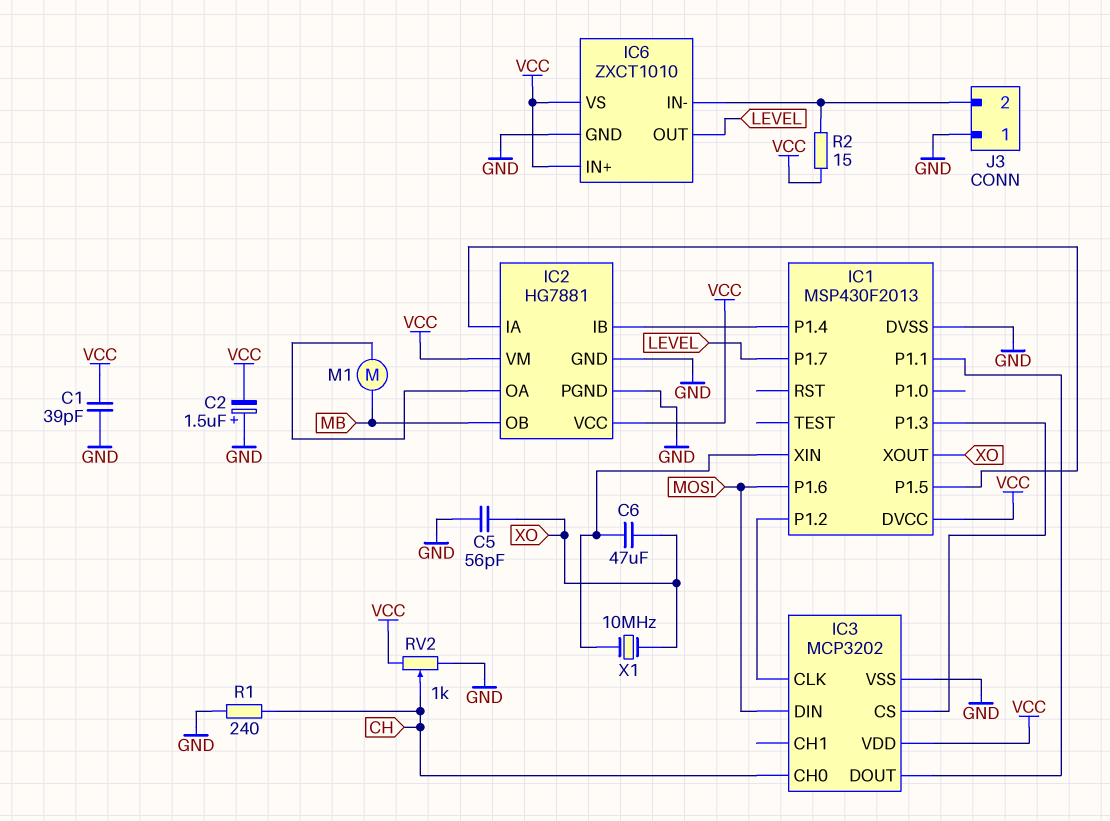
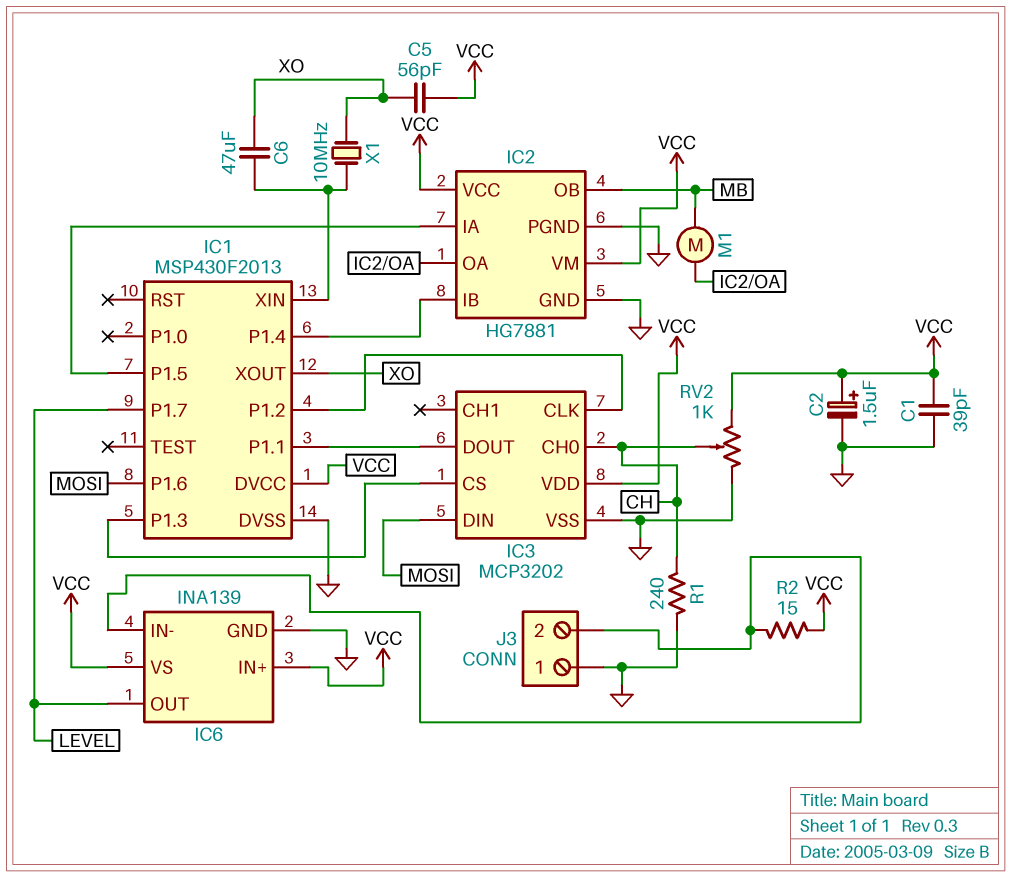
C2: 1.5uF (plus GND, minus VCC) -> 1.5uF (plus VCC, minus GND)
C5: 56pF (GND, XO) -> 56pF (VCC, XO)
IC6: ZXCT1010 -> INA139

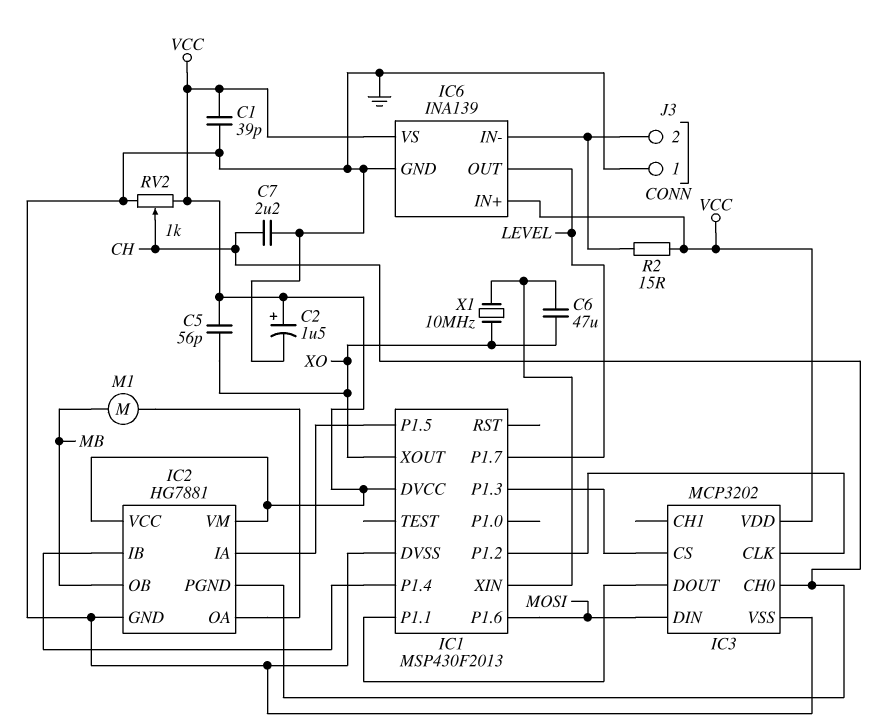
C7: none -> 2.2uF (CH, GND)
IC2 pin PGND: GND -> CH
R1: 240 (CH, GND) -> none

